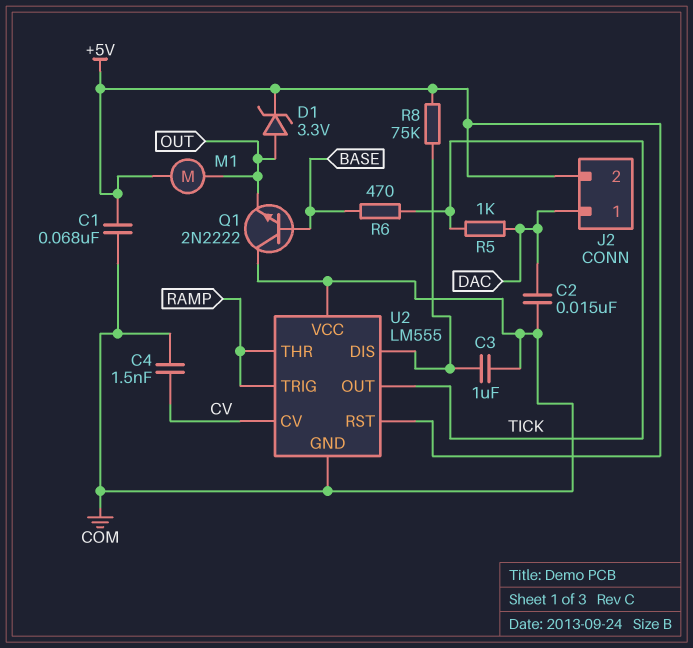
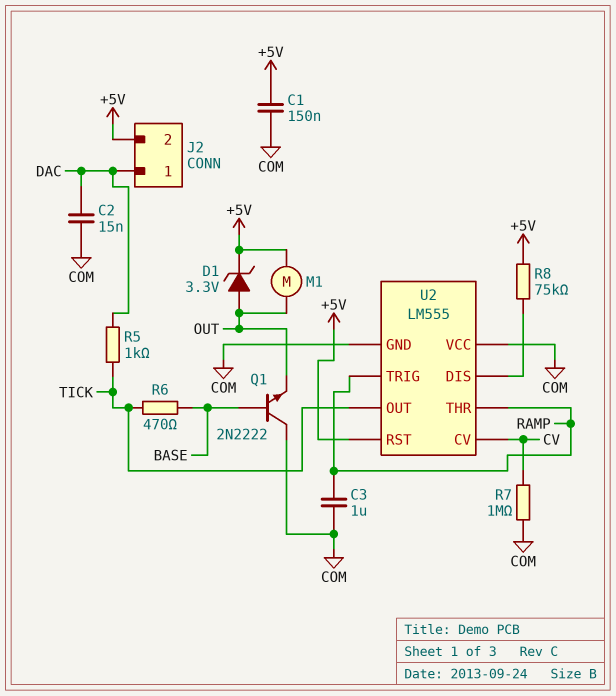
C1: 68nF (+5V, COM) -> 150nF (+5V, COM)
C3: 1uF (COM, U2/DIS) -> 1uF (COM, RAMP)
C4: 1.5nF (COM, CV) -> none
R7: none -> 1M (COM, CV)

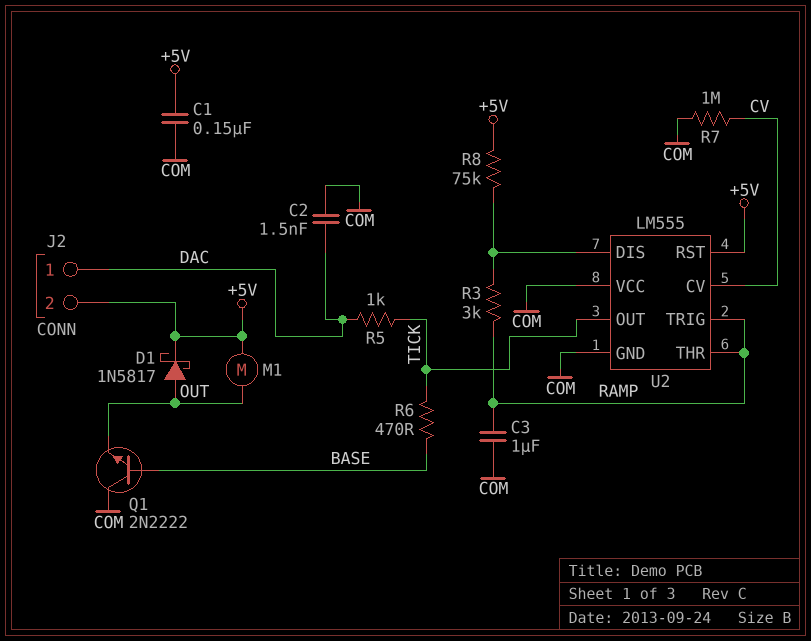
C2: 15nF (COM, DAC) -> 1.5nF (COM, DAC)
D1: zener 3.3V (A OUT, K +5V) -> schottky 1N5817 (A OUT, K +5V)
R3: none -> 3k (RAMP, U2/DIS)

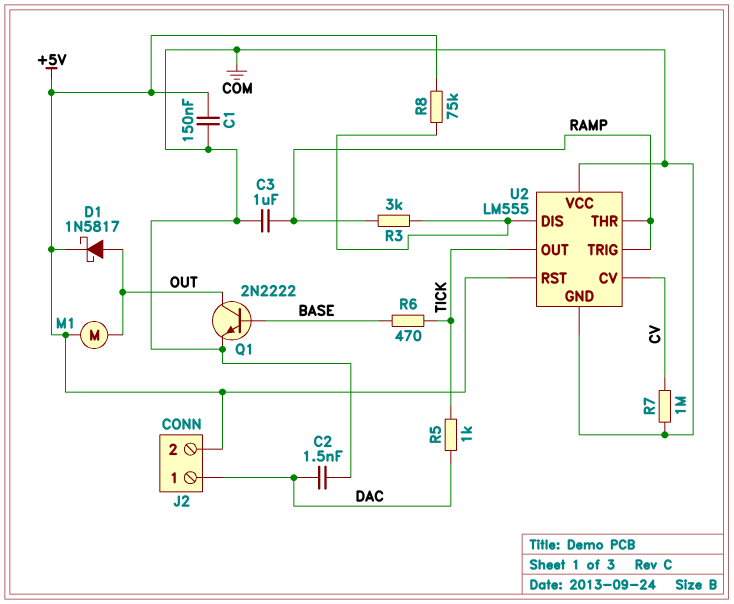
Q1: NPN 2N2222 (B BASE, C COM, E OUT) -> NPN 2N2222 (B BASE, C OUT, E COM)

